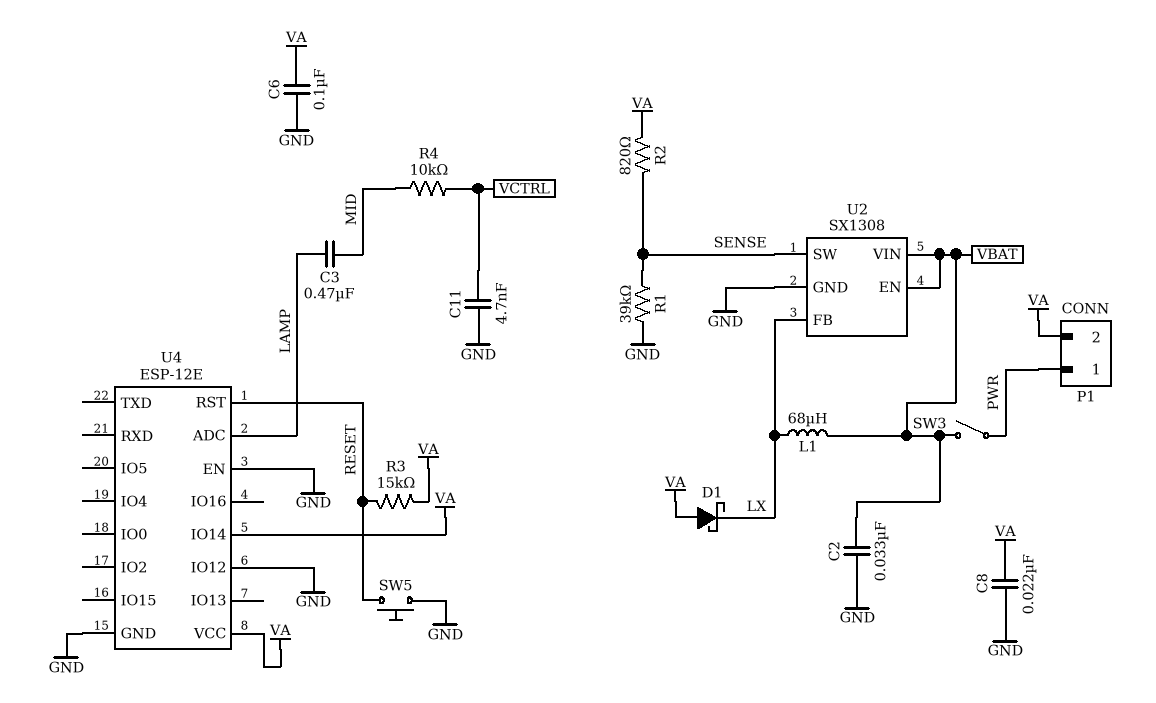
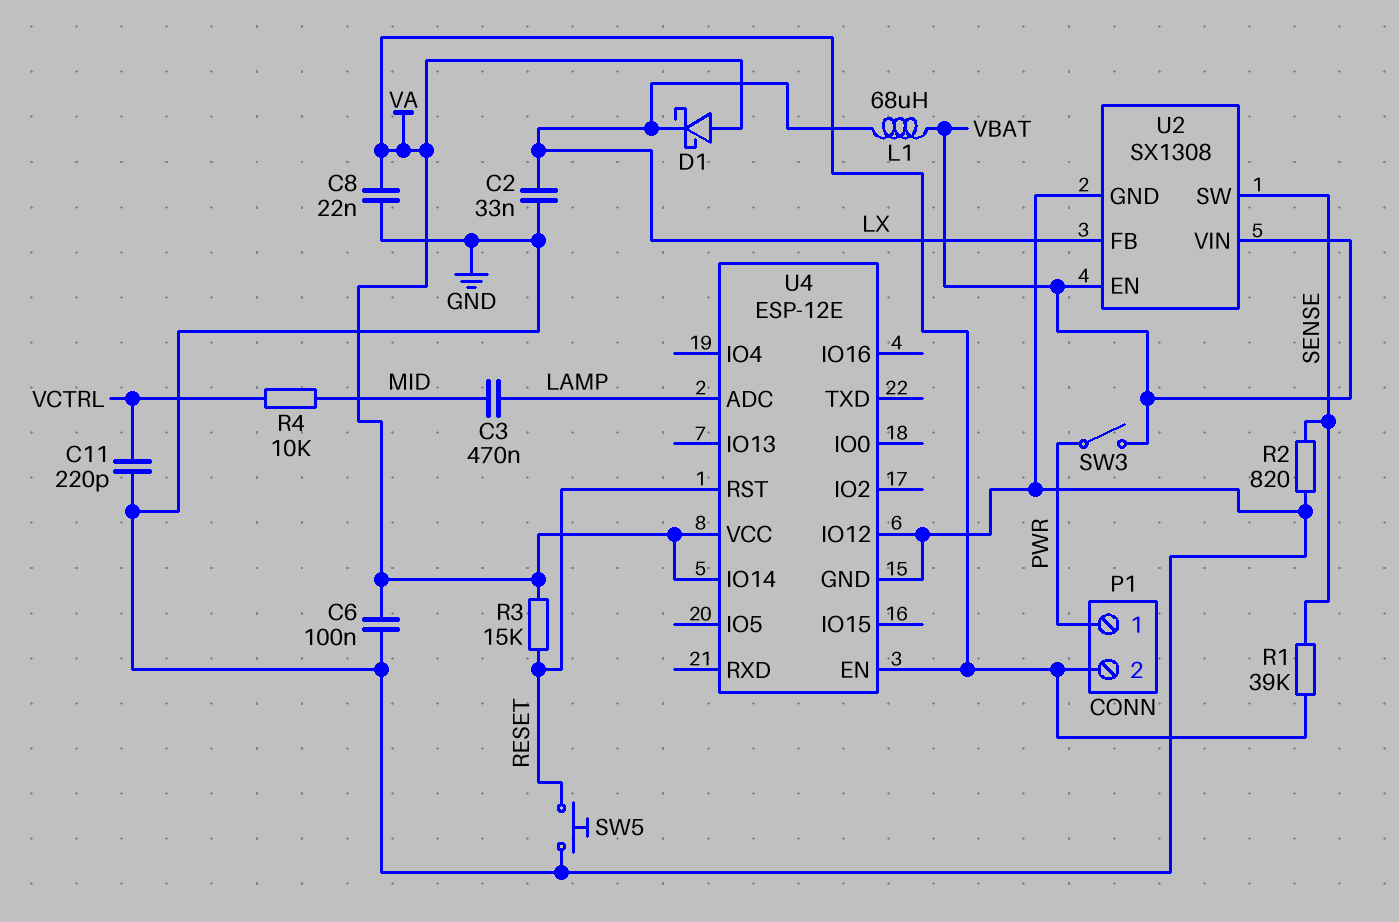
C2: 33nF (GND, VBAT) -> 33nF (GND, LX)
C11: 4.7nF (GND, VCTRL) -> 220pF (GND, VCTRL)
R1: 39k (GND, SENSE) -> 39k (SENSE, VA)
R2: 820 (SENSE, VA) -> 820 (GND, SENSE)
U4 pin EN: GND -> VA

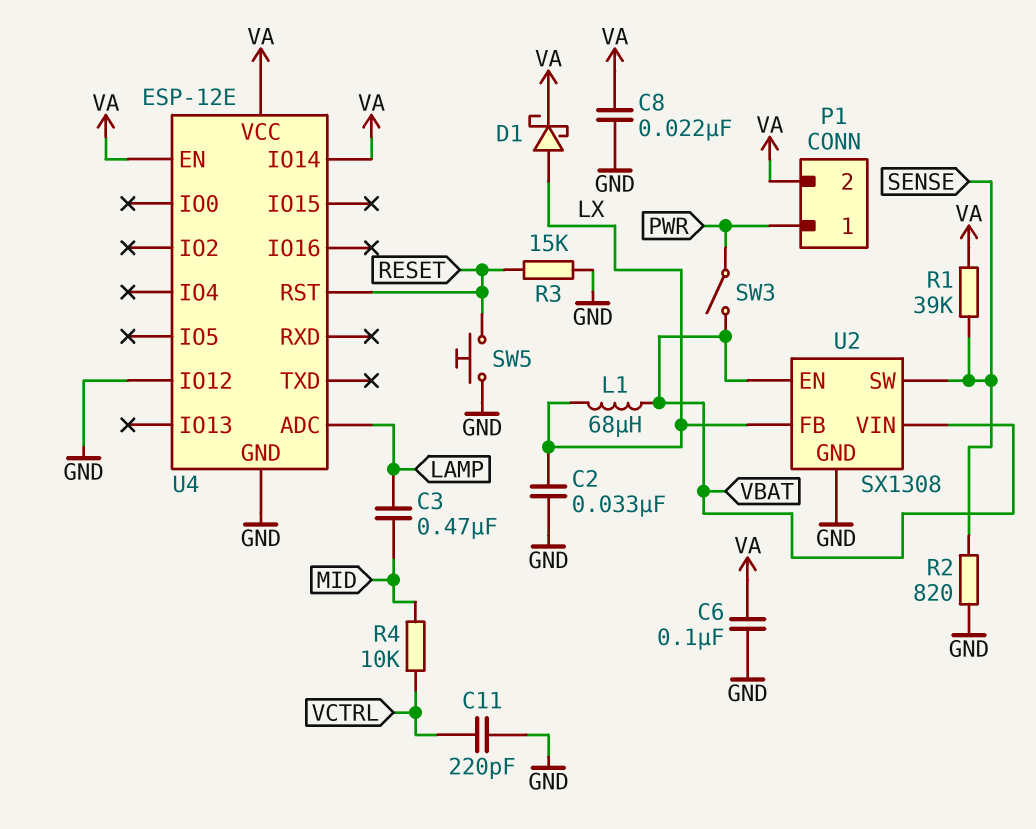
D1: schottky (A VA, K LX) -> schottky (A LX, K VA)
R3: 15k (RESET, VA) -> 15k (GND, RESET)

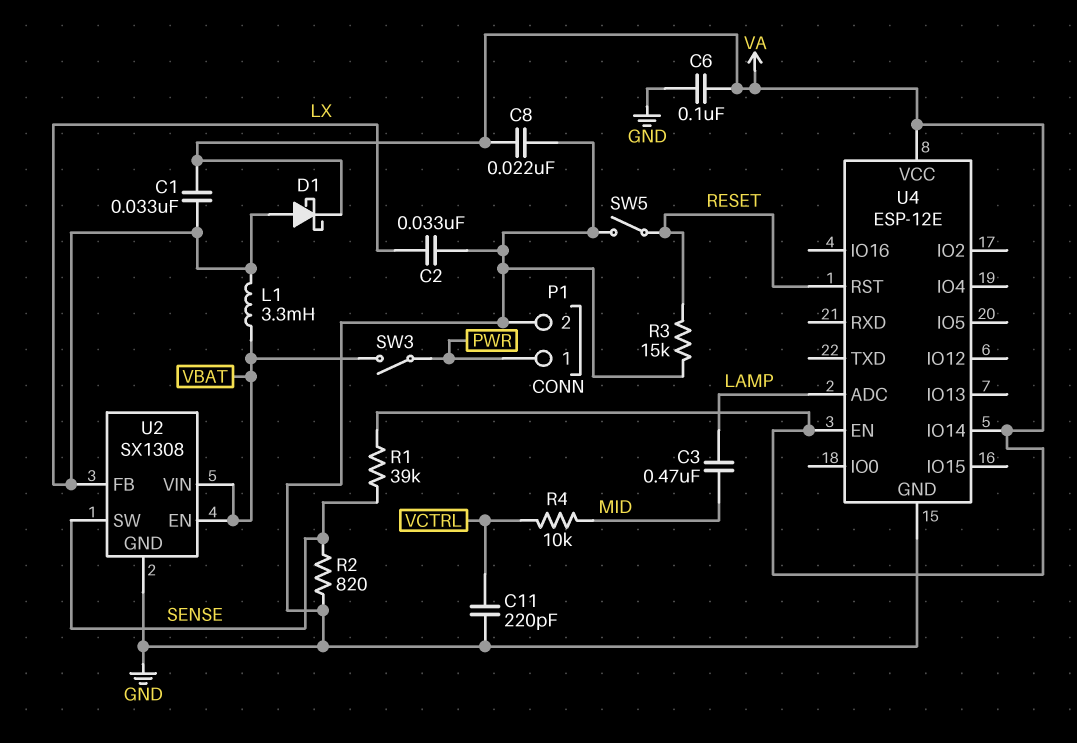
C1: none -> 33nF (LX, VA)
L1: 68uH (LX, VBAT) -> 3.3mH (LX, VBAT)
P1 pin 2: VA -> GND
SW5: button (GND, RESET) -> switch (GND, RESET)
U4 pin IO12: GND -> none

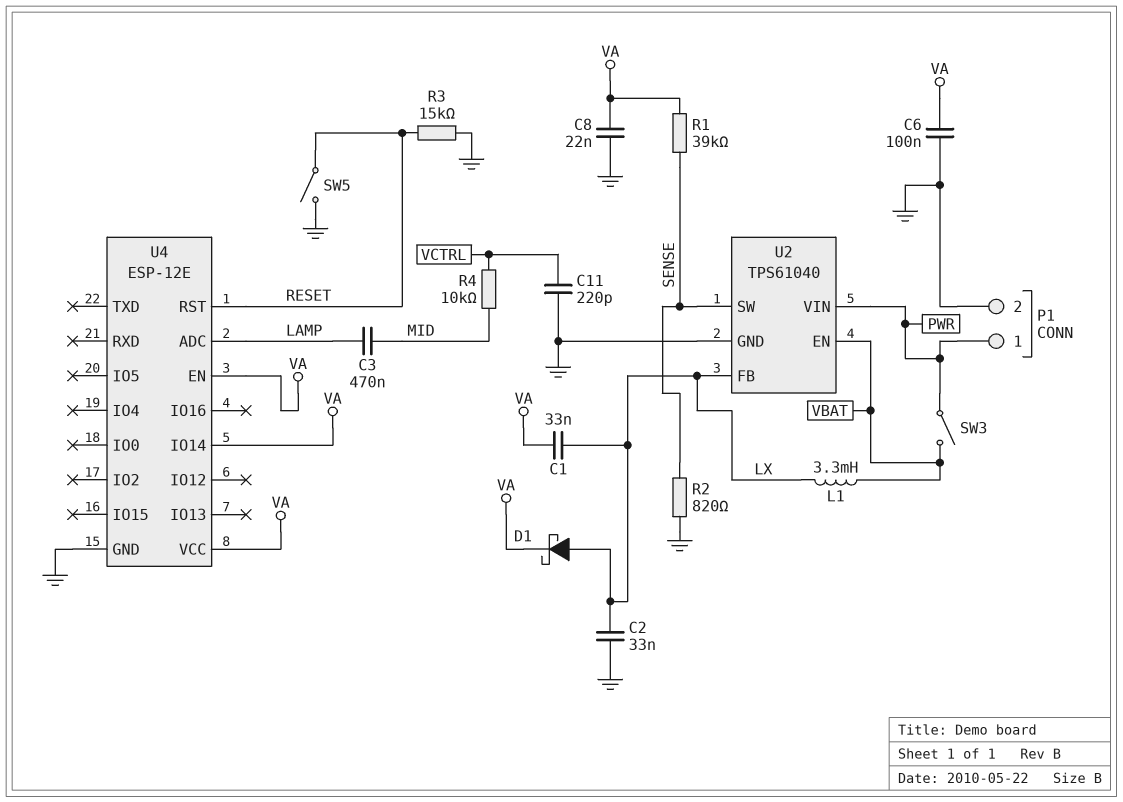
U2: SX1308 -> TPS61040
U2 pin VIN: VBAT -> PWR

